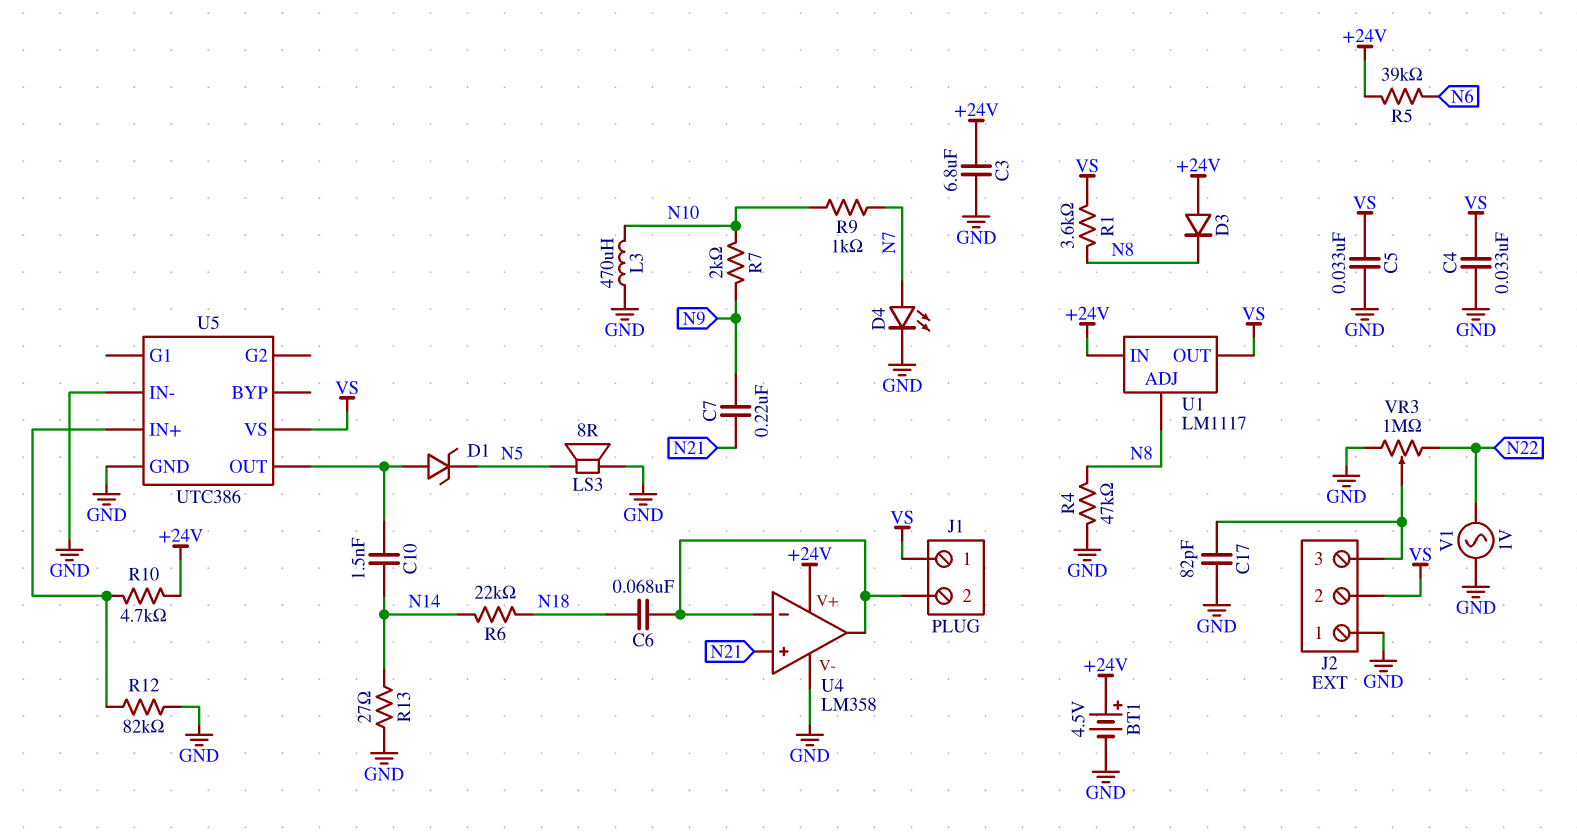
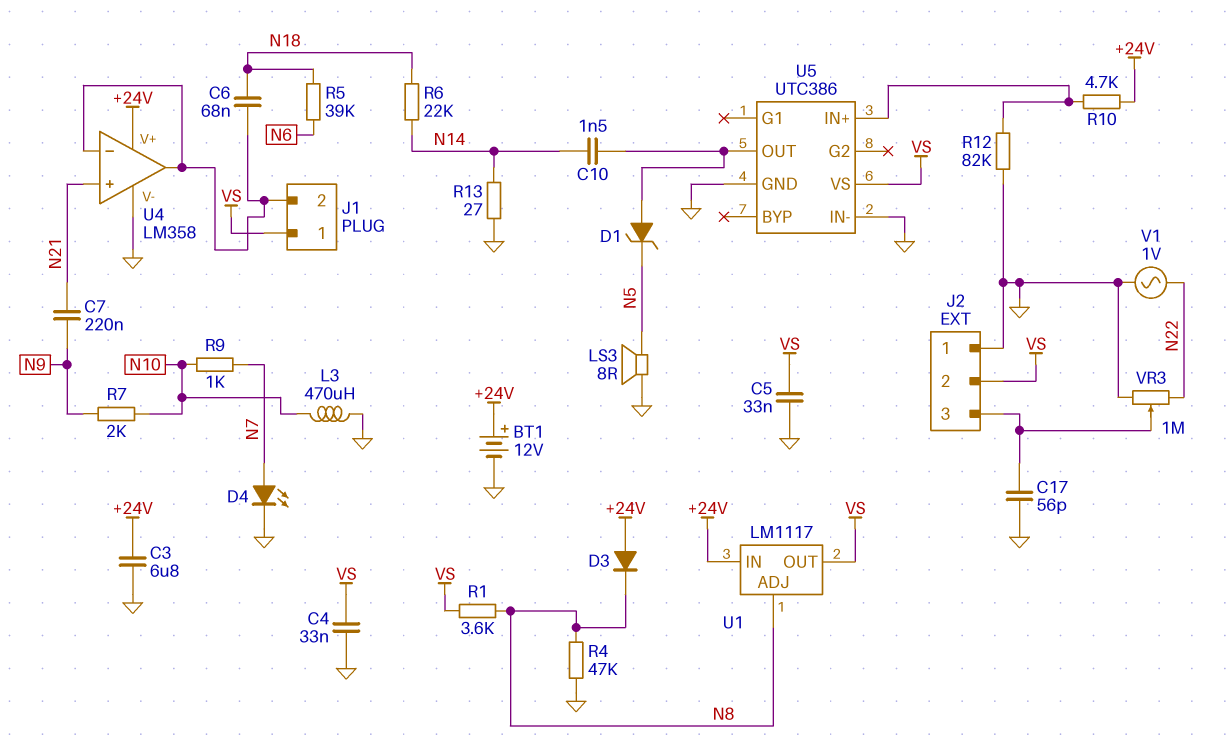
BT1: 4.5V (plus +24V, minus GND) -> 12V (plus +24V, minus GND)
C17: 82pF (GND, J2/3) -> 56pF (GND, J2/3)
R5: 39k (+24V, N6) -> 39k (N6, N18)

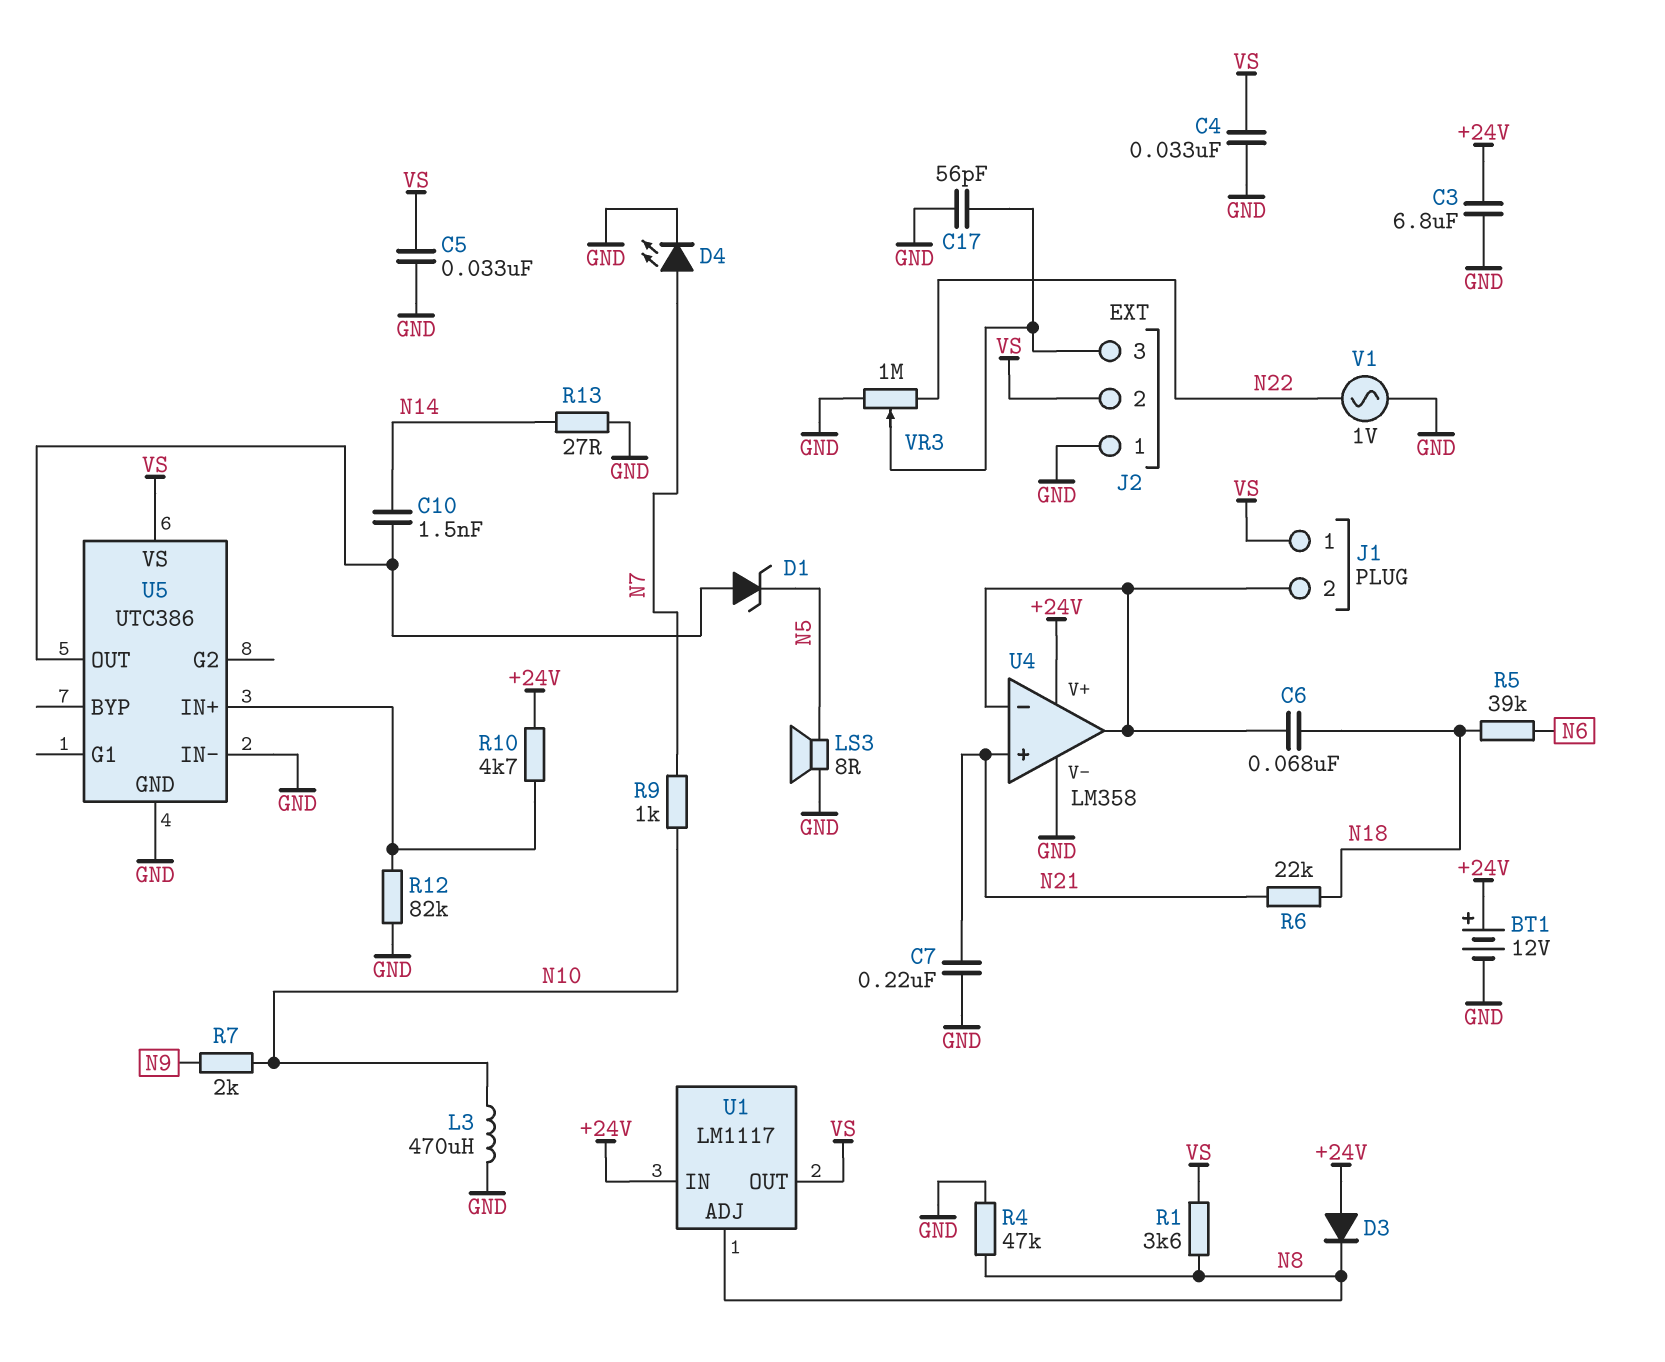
C7: 220nF (N9, N21) -> 220nF (GND, N21)
R6: 22k (N14, N18) -> 22k (N18, N21)

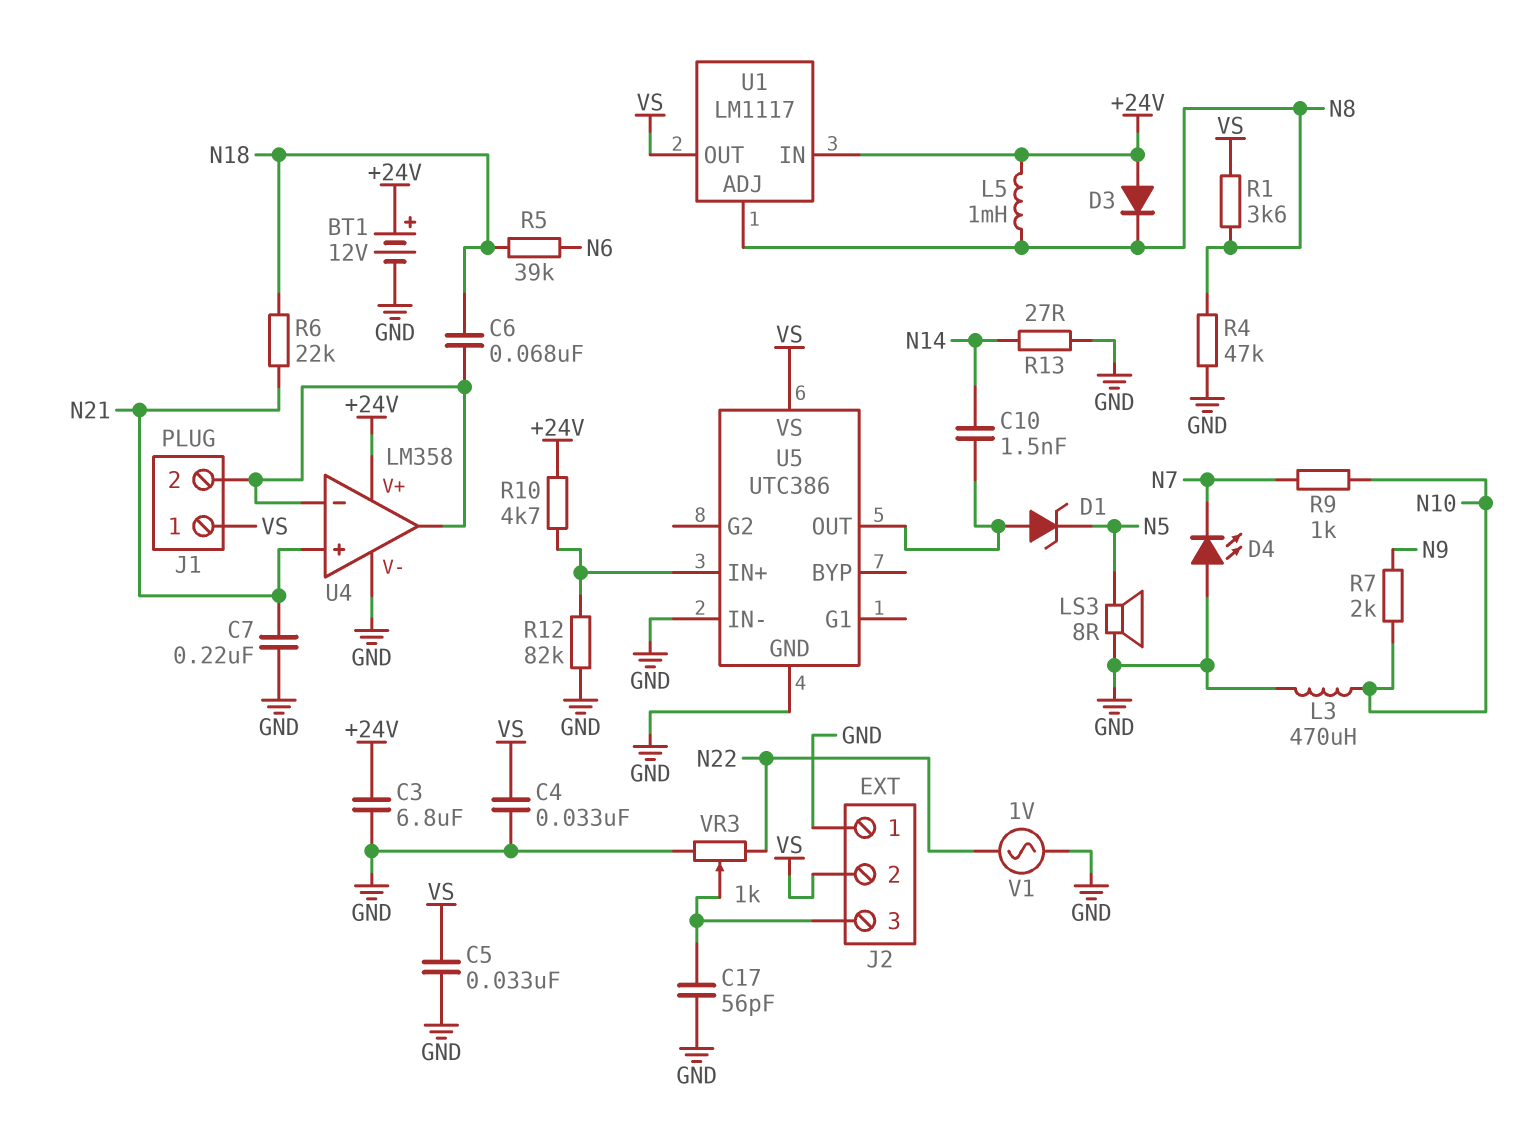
D4: LED (A N7, K GND) -> LED (A GND, K N7)
L5: none -> 1mH (+24V, N8)
VR3: 1M (GND, N22, wiper J2/3) -> 1k (GND, N22, wiper J2/3)

